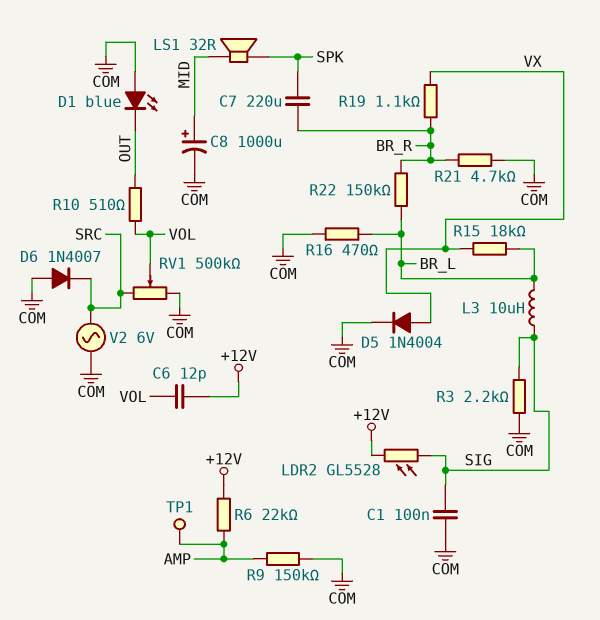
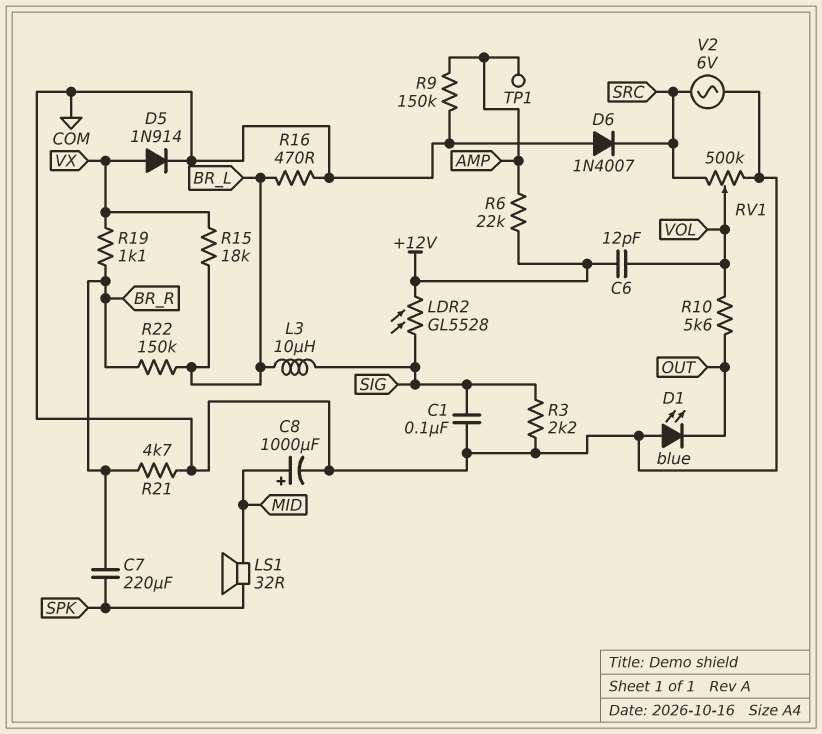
D5: diode 1N4004 (A VX, K COM) -> diode 1N914 (A VX, K COM)
R10: 510 (OUT, VOL) -> 5.6k (OUT, VOL)

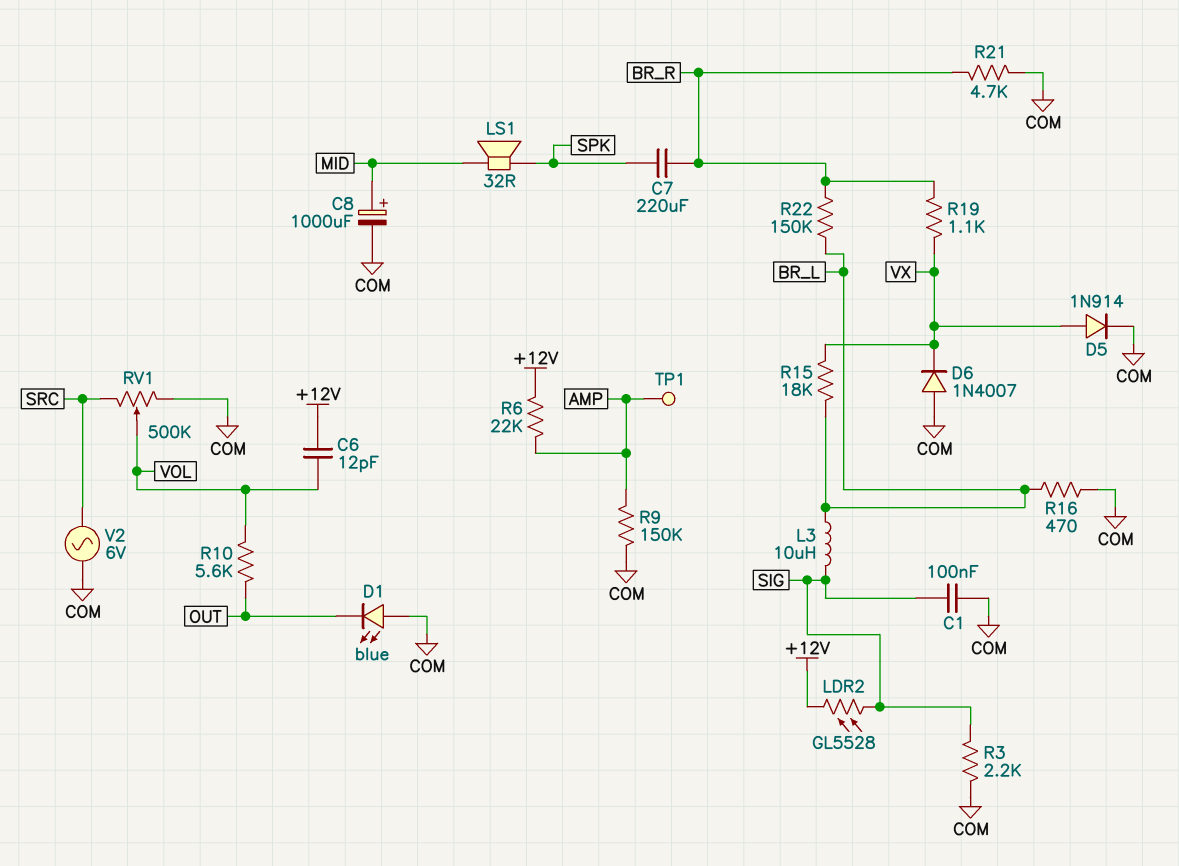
D6: diode 1N4007 (A COM, K SRC) -> diode 1N4007 (A COM, K VX)

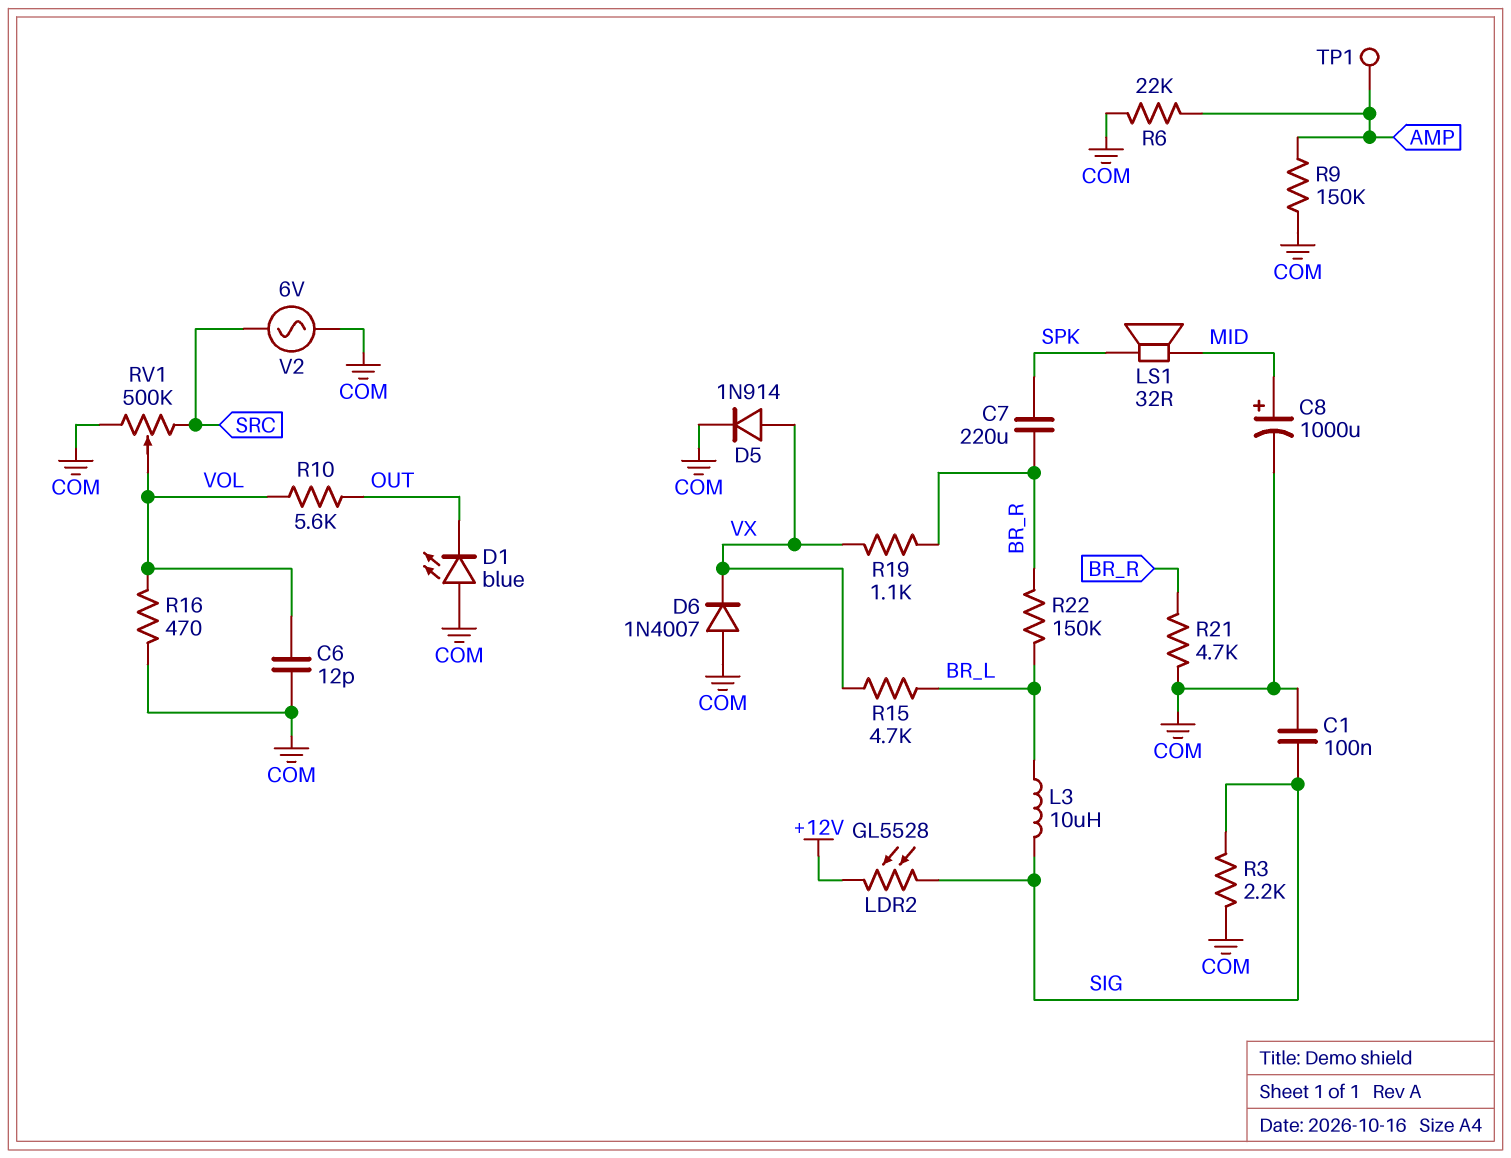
C6: 12pF (+12V, VOL) -> 12pF (COM, VOL)
R6: 22k (+12V, AMP) -> 22k (AMP, COM)
R15: 18k (BR_L, VX) -> 4.7k (BR_L, VX)
R16: 470 (BR_L, COM) -> 470 (COM, VOL)

